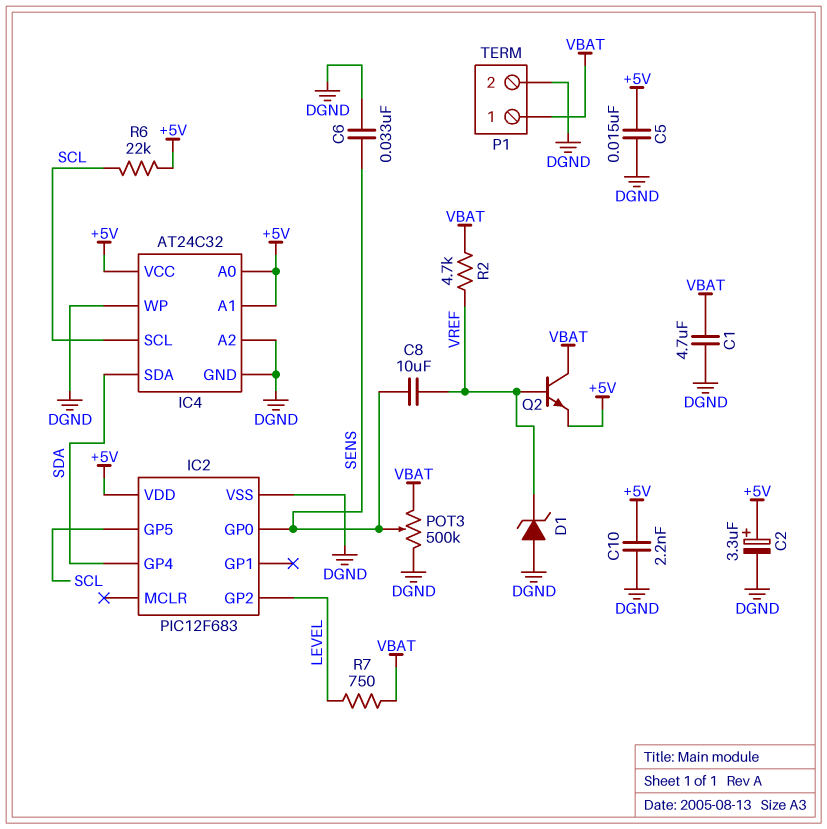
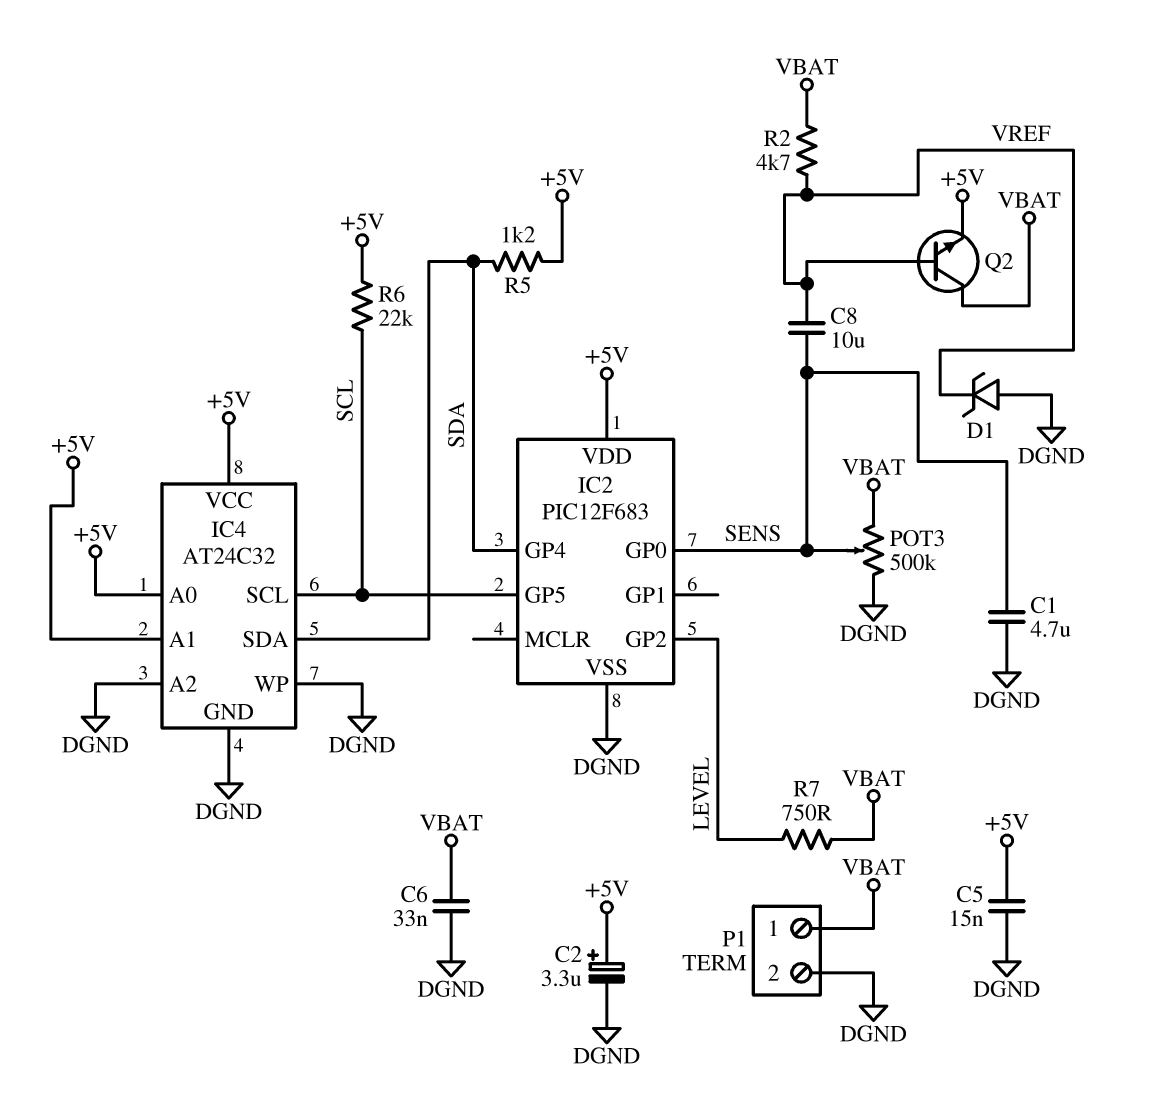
C1: 4.7uF (DGND, VBAT) -> 4.7uF (DGND, SENS)
C6: 33nF (DGND, SENS) -> 33nF (DGND, VBAT)
C10: 2.2nF (+5V, DGND) -> none
R5: none -> 1.2k (+5V, SDA)

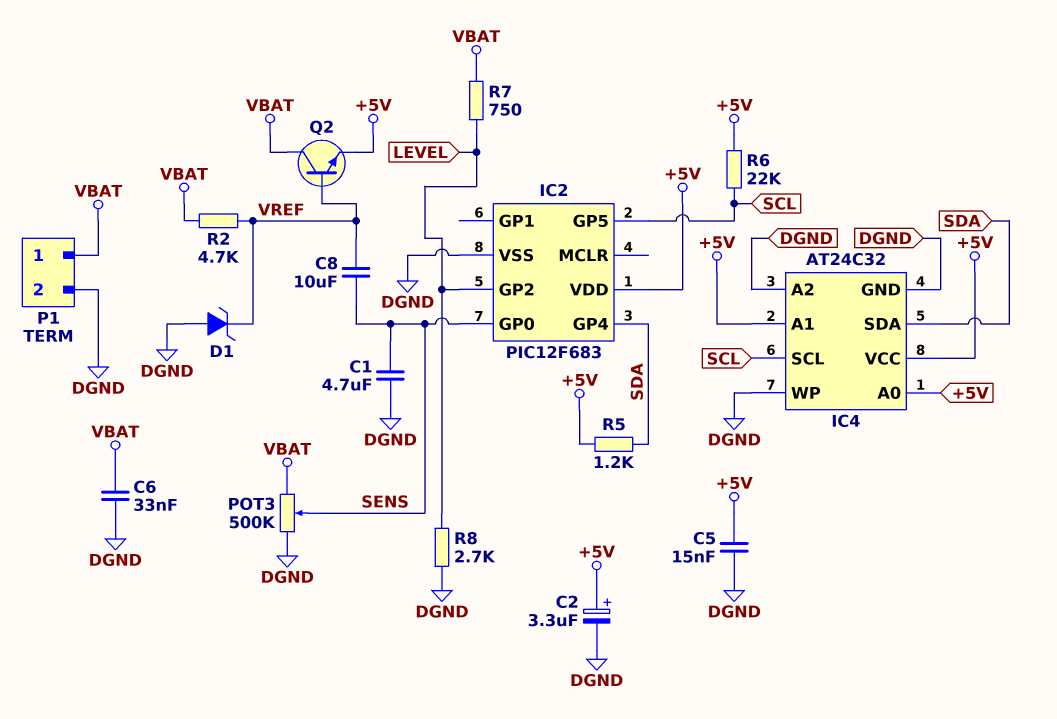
R8: none -> 2.7k (DGND, LEVEL)

